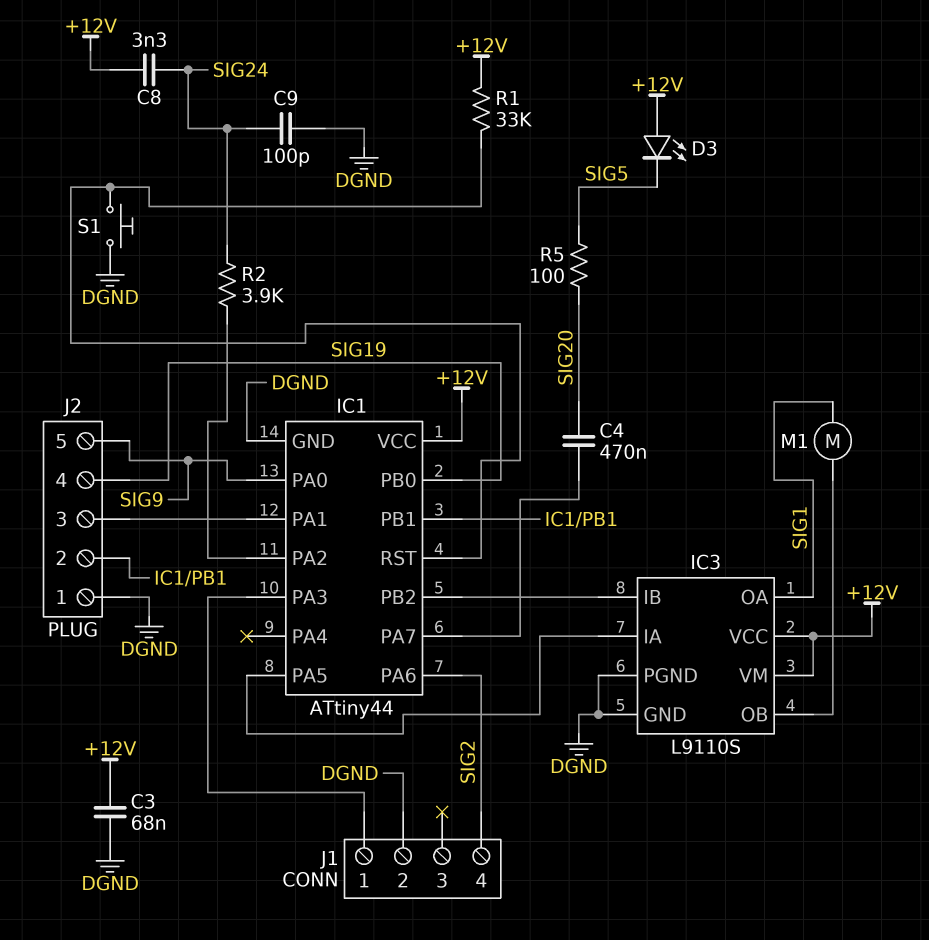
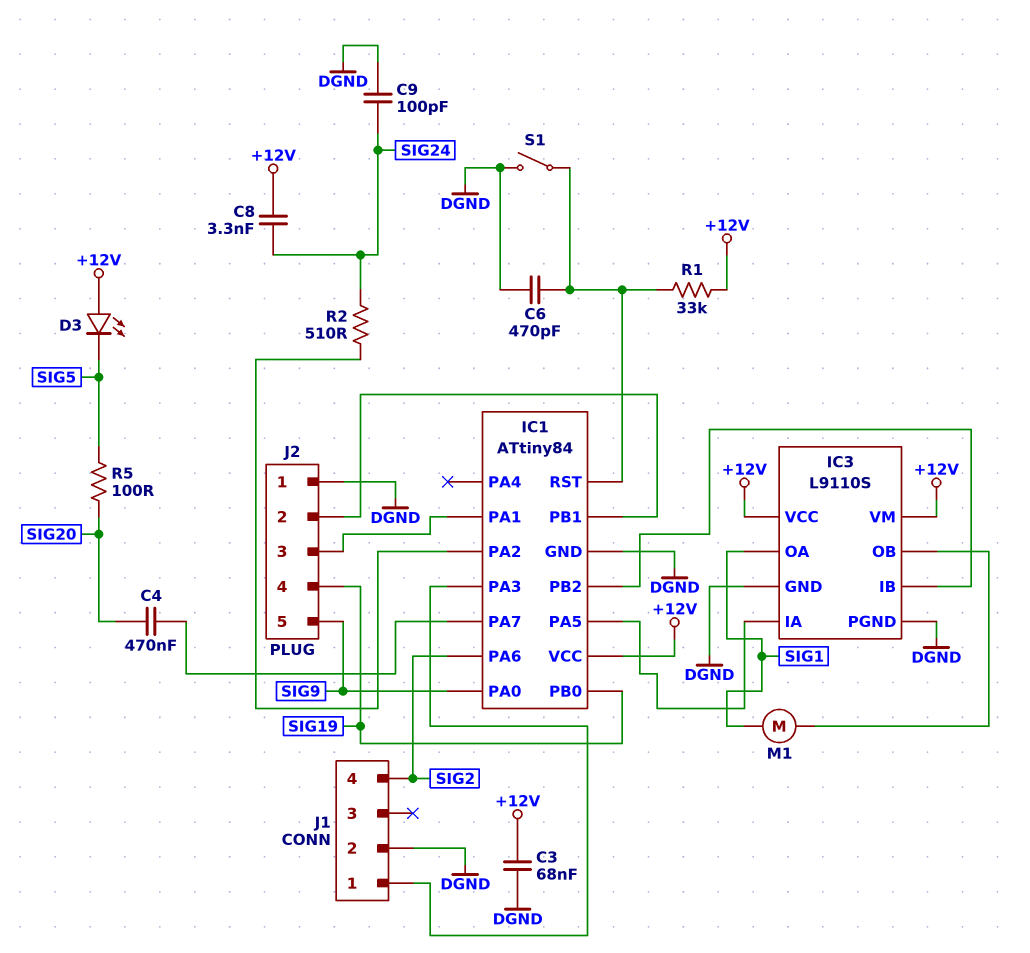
C6: none -> 470pF (DGND, IC1/RST)
IC1: ATtiny44 -> ATtiny84
R2: 3.9k (IC1/PA2, SIG24) -> 510 (IC1/PA2, SIG24)
S1: button (DGND, IC1/RST) -> switch (DGND, IC1/RST)

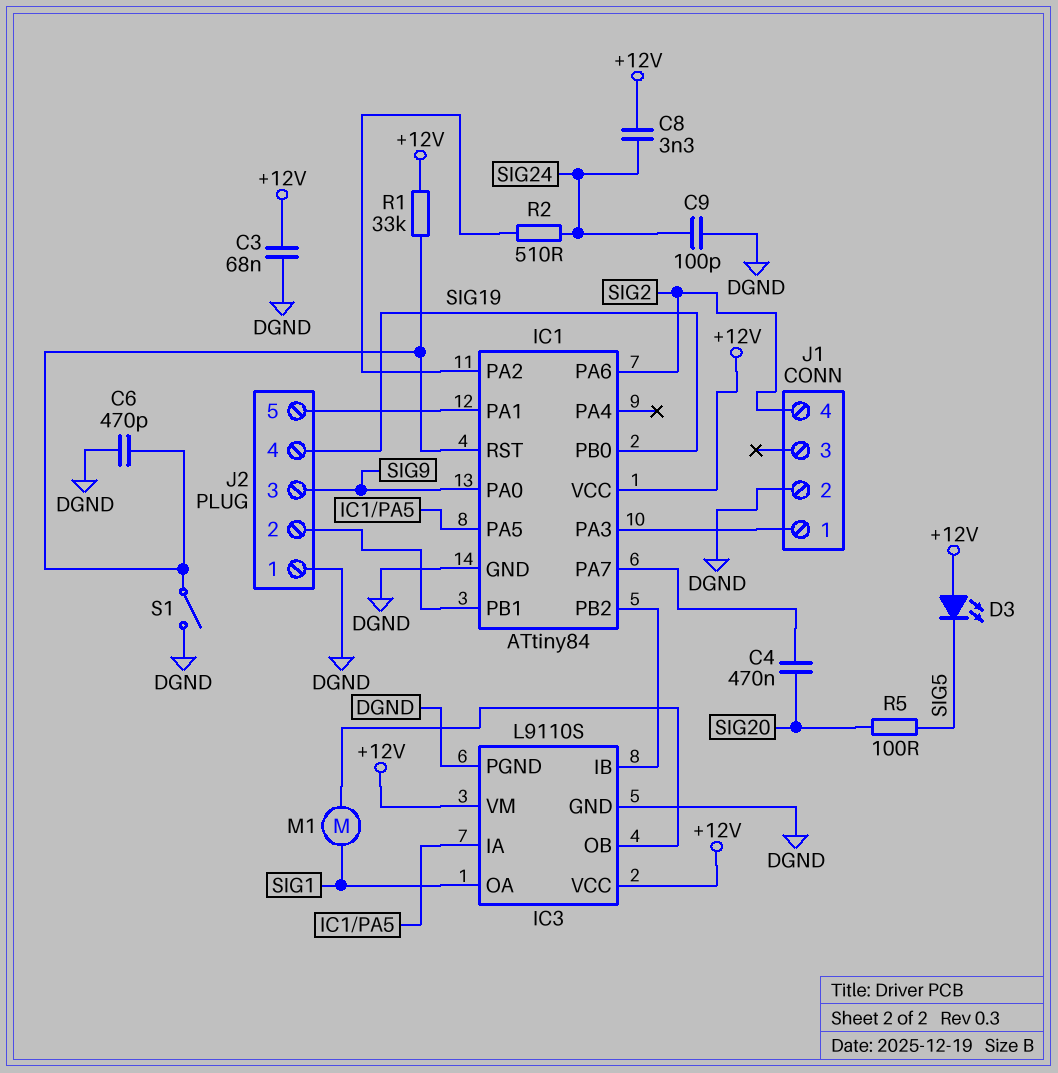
J2 pin 3: IC1/PA1 -> SIG9
J2 pin 5: SIG9 -> IC1/PA1

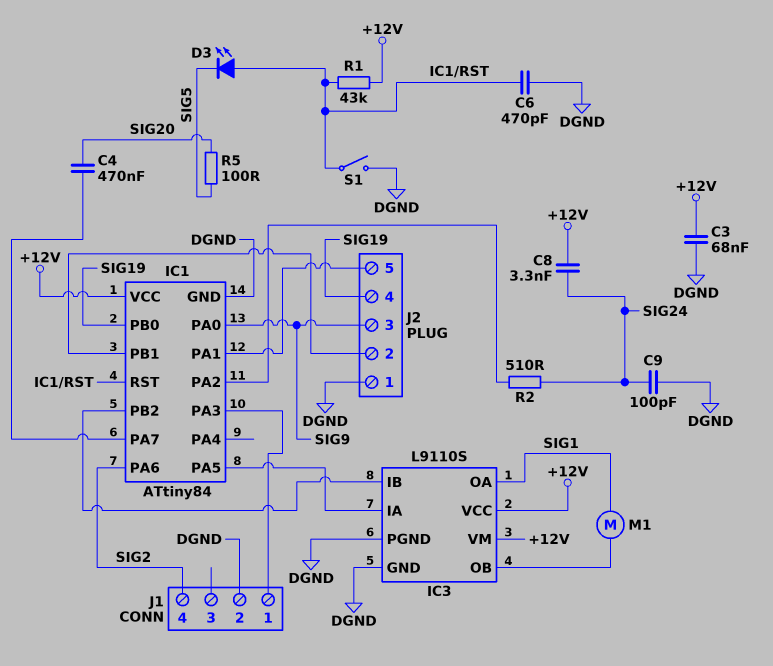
D3: LED (A +12V, K SIG5) -> LED (A IC1/RST, K SIG5)
R1: 33k (+12V, IC1/RST) -> 43k (+12V, IC1/RST)

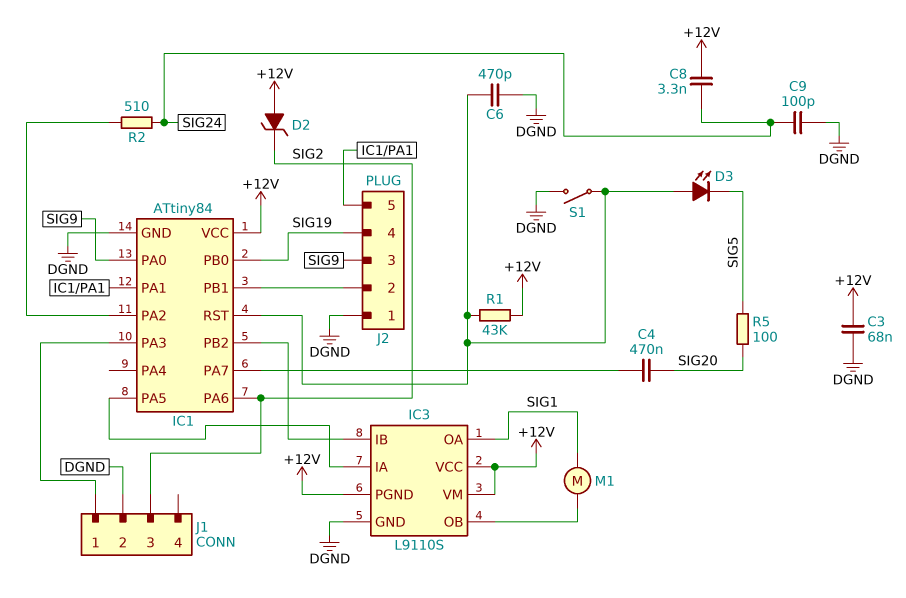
D2: none -> zener (A +12V, K SIG2)
IC3 pin PGND: DGND -> +12V
J1 pin 3: none -> SIG2
J1 pin 4: SIG2 -> none

